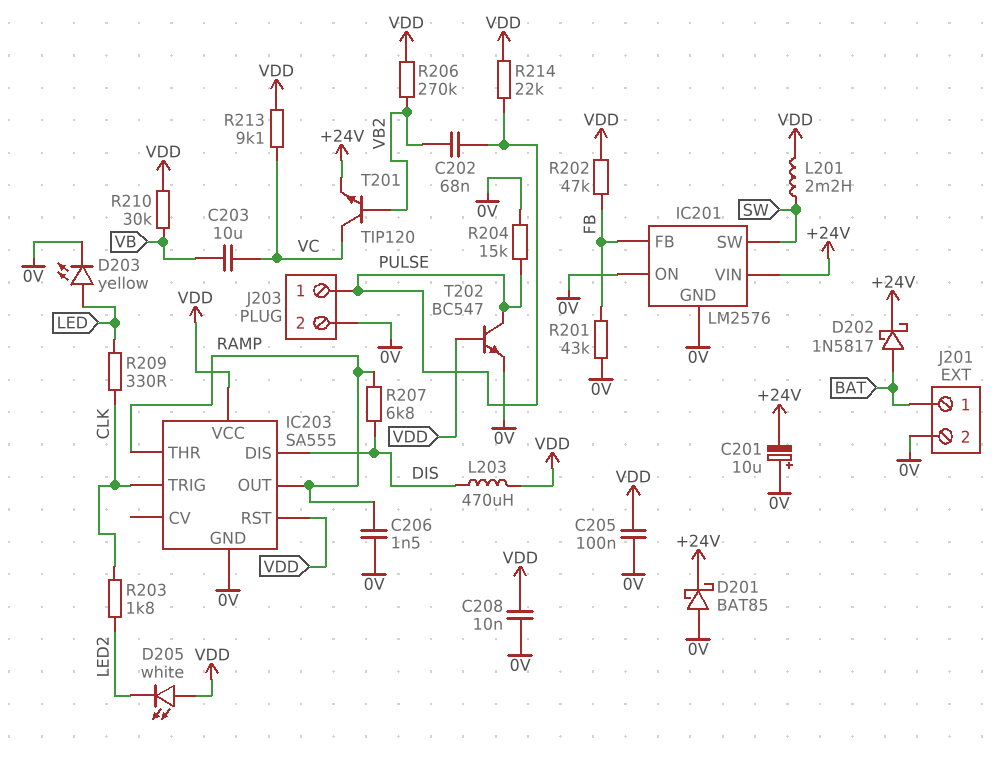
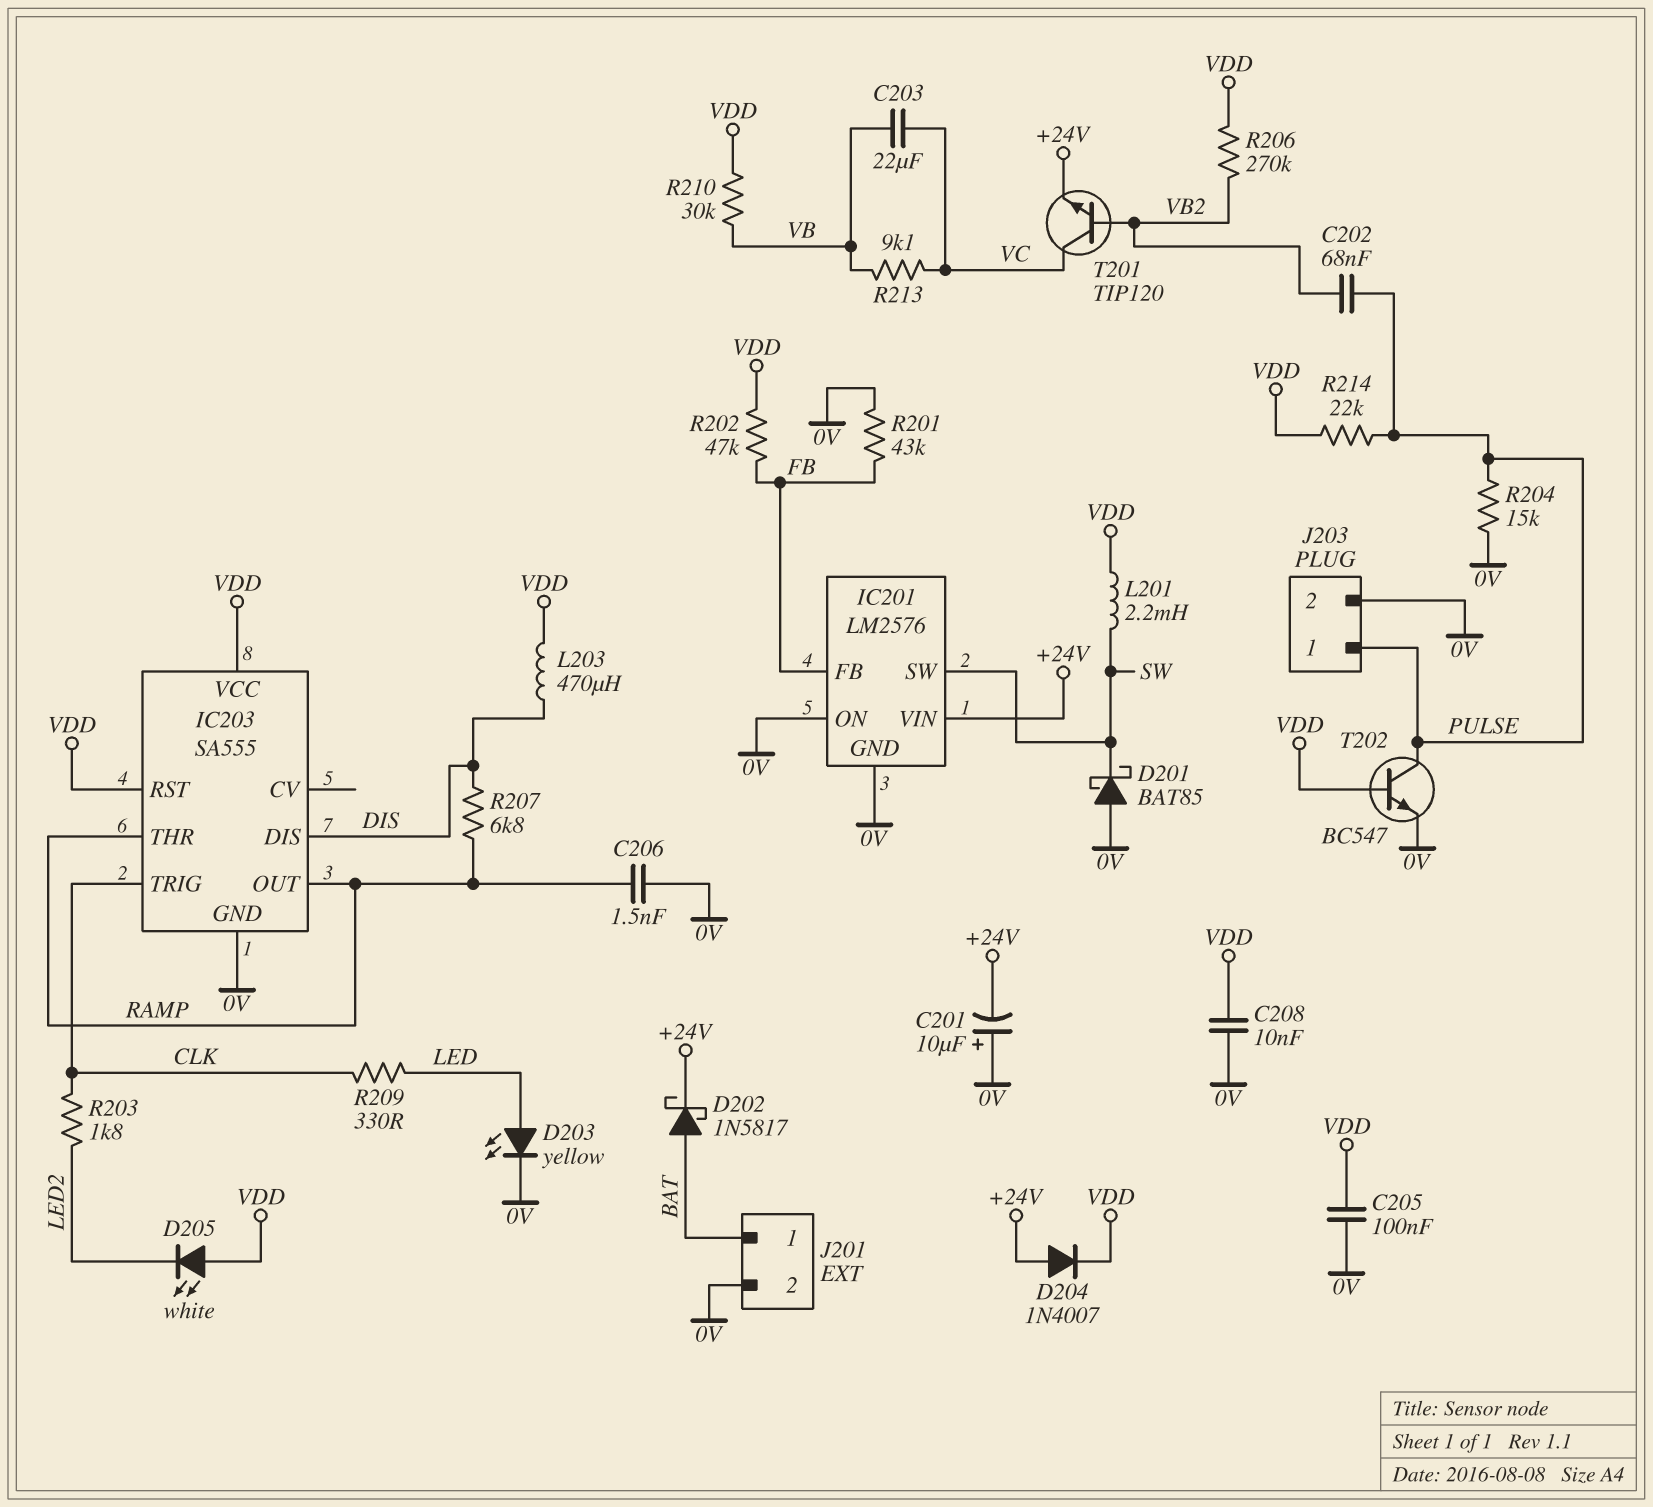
C203: 10uF (VB, VC) -> 22uF (VB, VC)
D201: schottky BAT85 (A 0V, K +24V) -> schottky BAT85 (A 0V, K SW)
D204: none -> diode 1N4007 (A +24V, K VDD)
R213: 9.1k (VC, VDD) -> 9.1k (VB, VC)

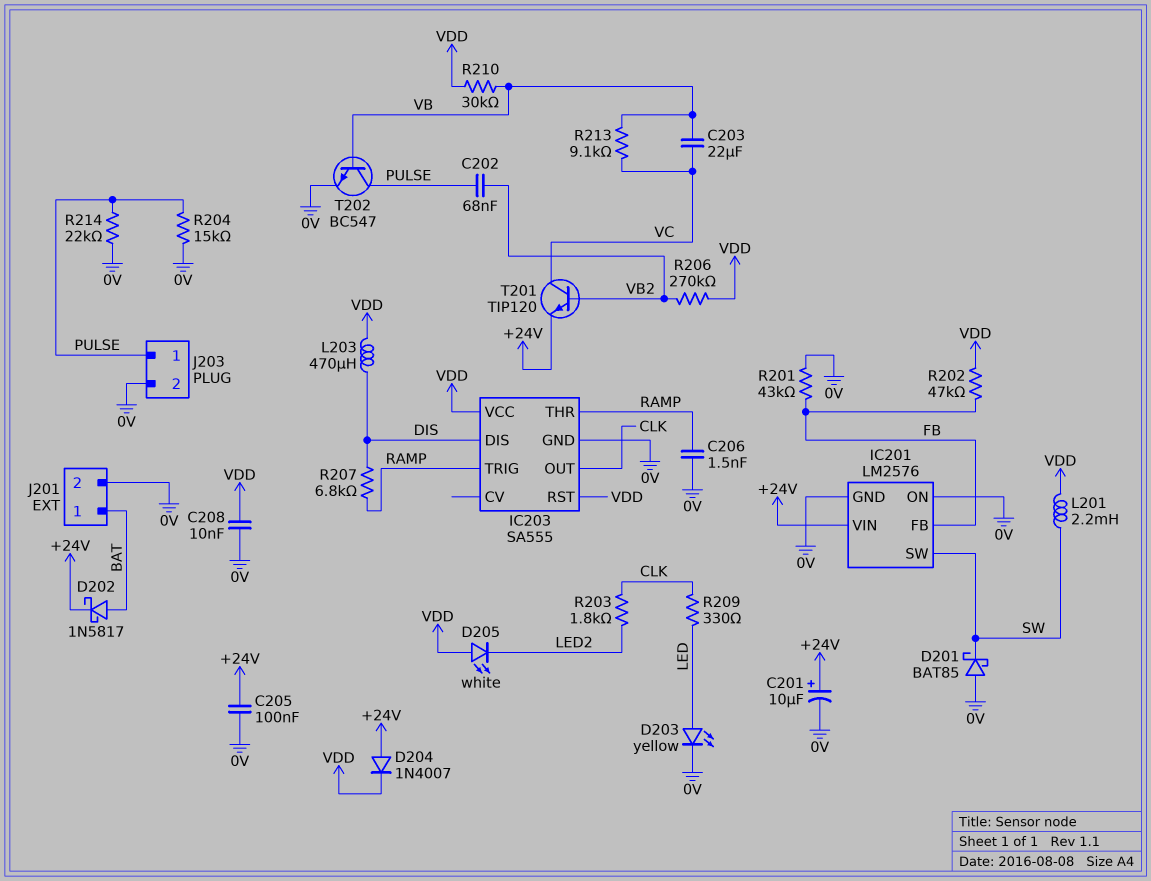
C201: 10uF (plus 0V, minus +24V) -> 10uF (plus +24V, minus 0V)
C205: 100nF (0V, VDD) -> 100nF (+24V, 0V)
IC203 pin OUT: RAMP -> CLK
IC203 pin TRIG: CLK -> RAMP
R214: 22k (PULSE, VDD) -> 22k (0V, PULSE)
T202: NPN BC547 (B VDD, C PULSE, E 0V) -> NPN BC547 (B VB, C PULSE, E 0V)

